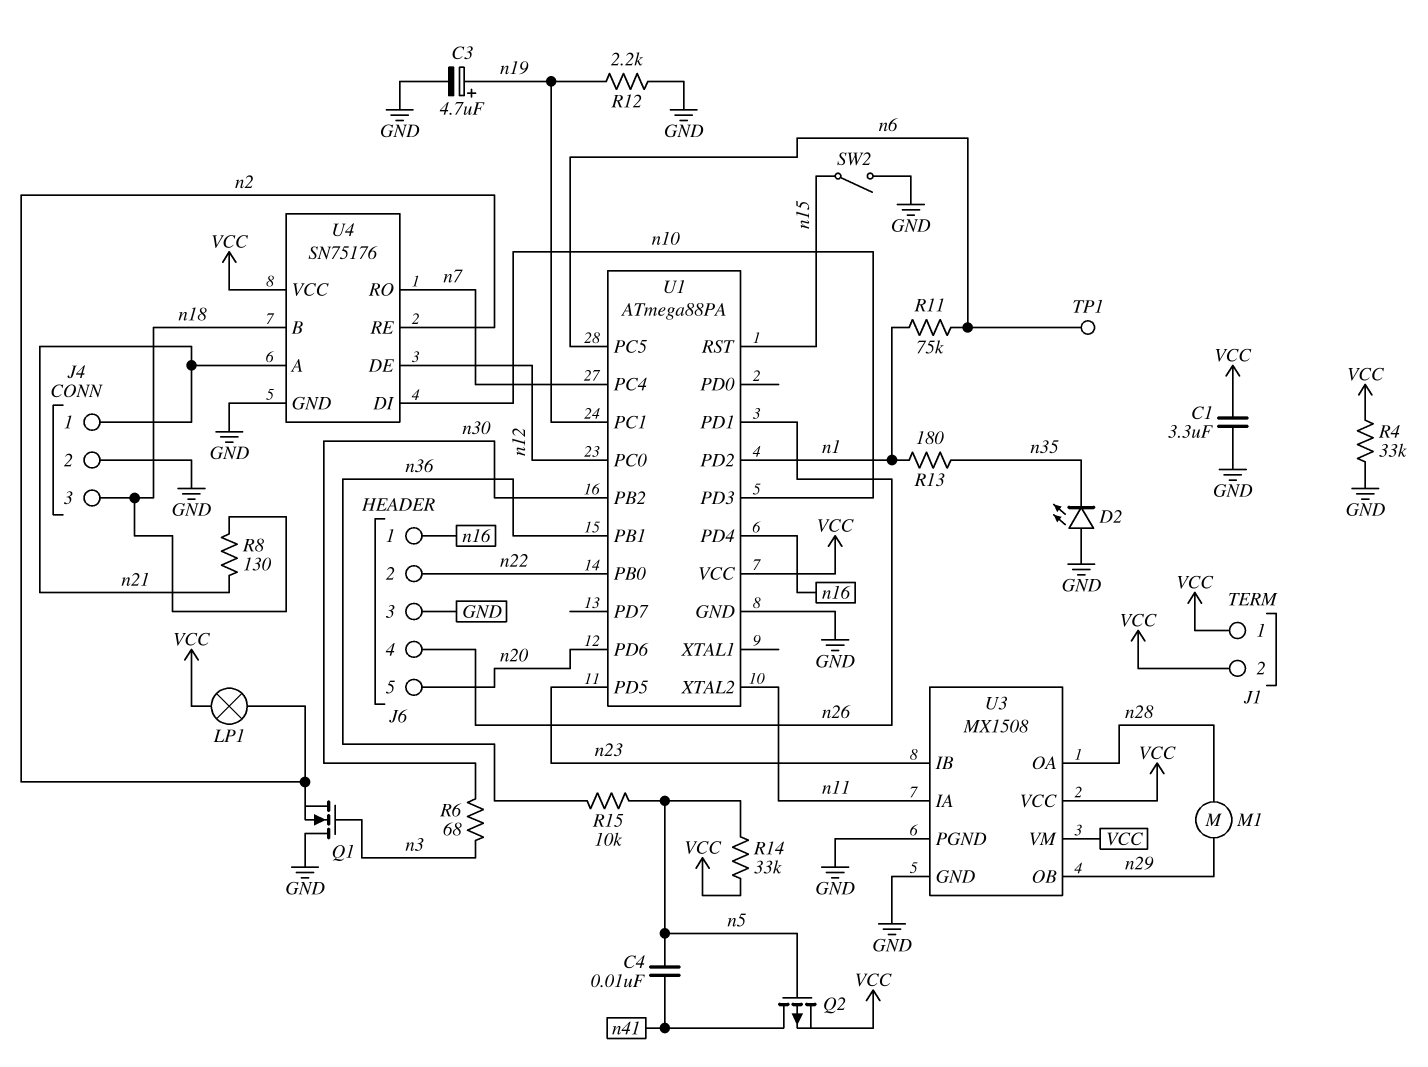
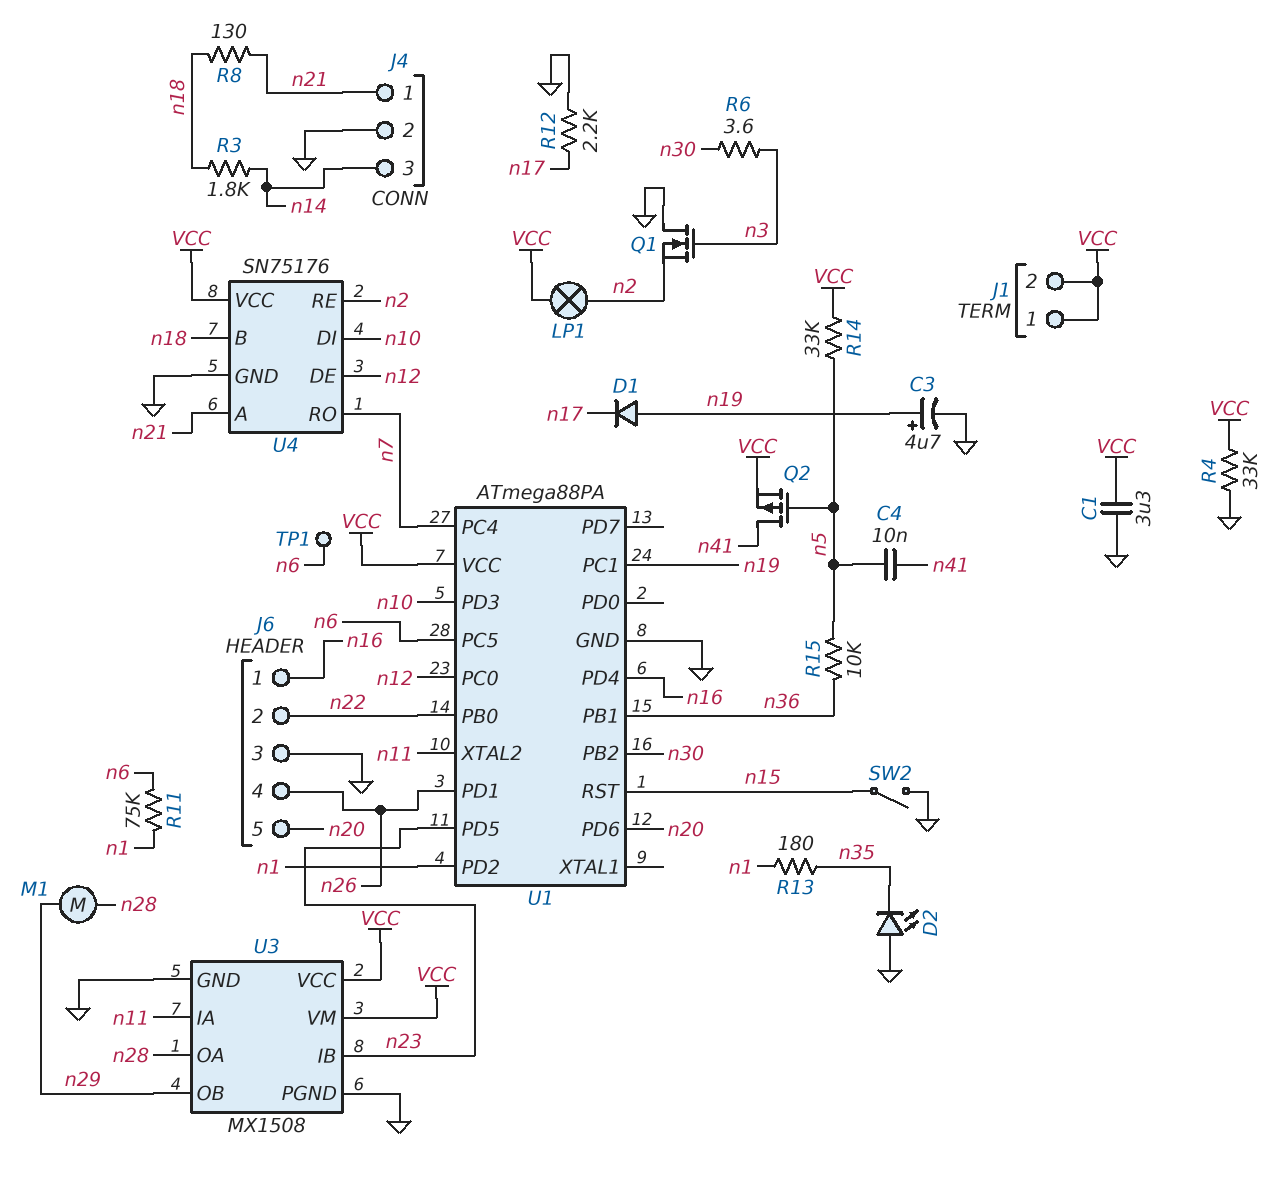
D1: none -> diode (A n19, K n17)
J4 pin 3: n18 -> n14
R3: none -> 1.8k (n14, n18)
R6: 68 (n3, n30) -> 3.6 (n3, n30)
R12: 2.2k (GND, n19) -> 2.2k (GND, n17)

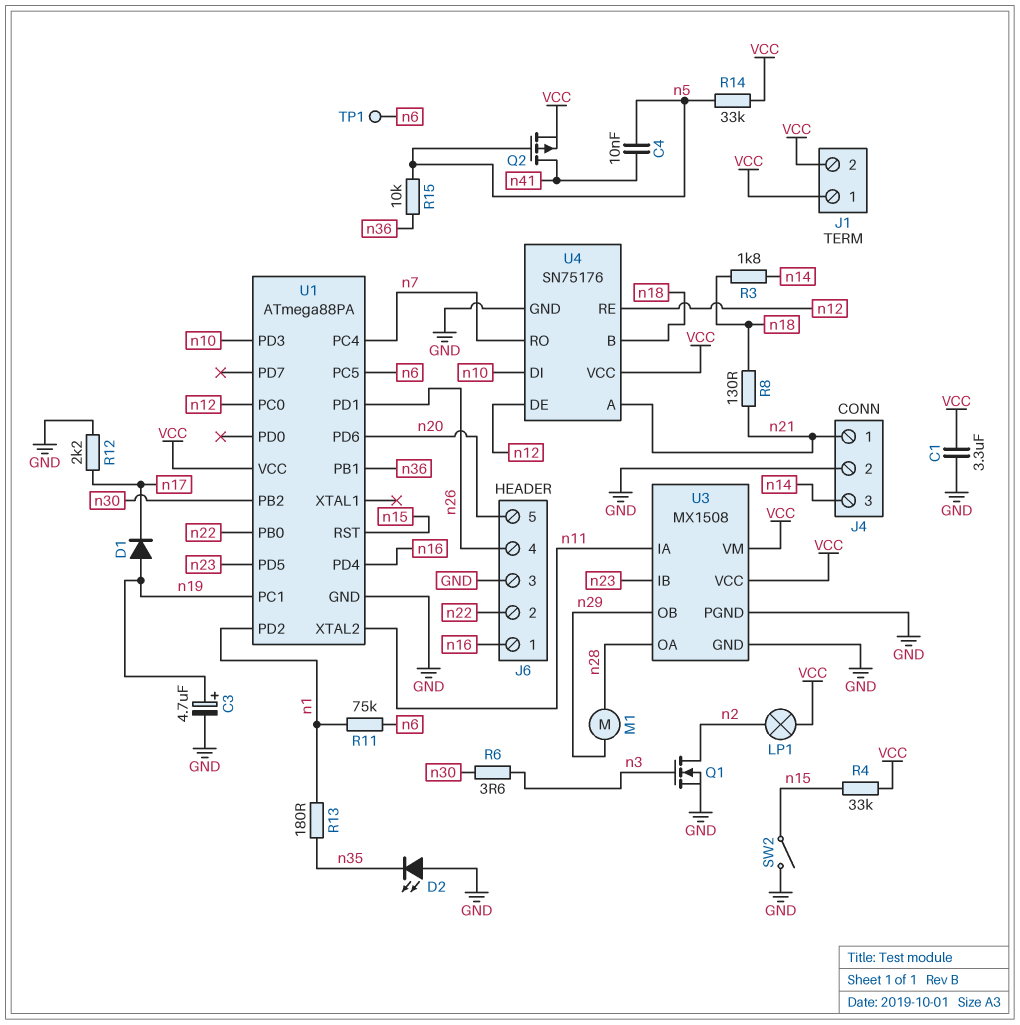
Q1: NMOS (G n3, D GND, S n2) -> NMOS (G n3, D n2, S GND)
R4: 33k (GND, VCC) -> 33k (VCC, n15)
U4 pin RE: n2 -> n12

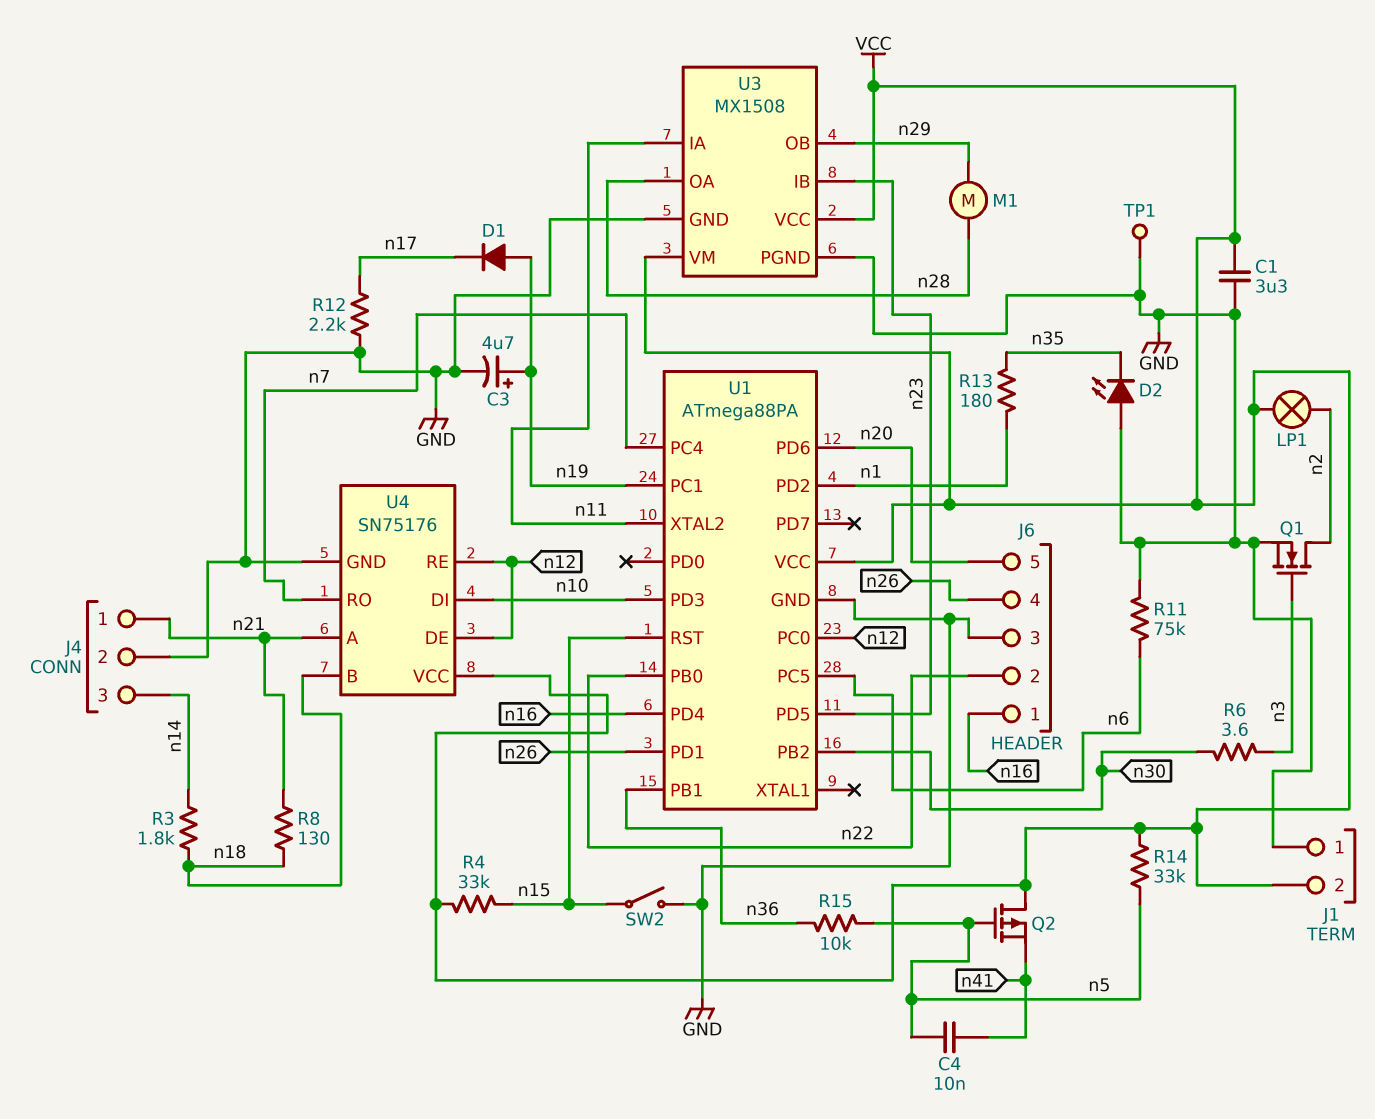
J1 pin 1: VCC -> GND
Q2: PMOS (G n5, D n41, S VCC) -> PMOS (G n5, D VCC, S n41)
R11: 75k (n1, n6) -> 75k (GND, n6)
TP1: test point (n6) -> test point (GND)

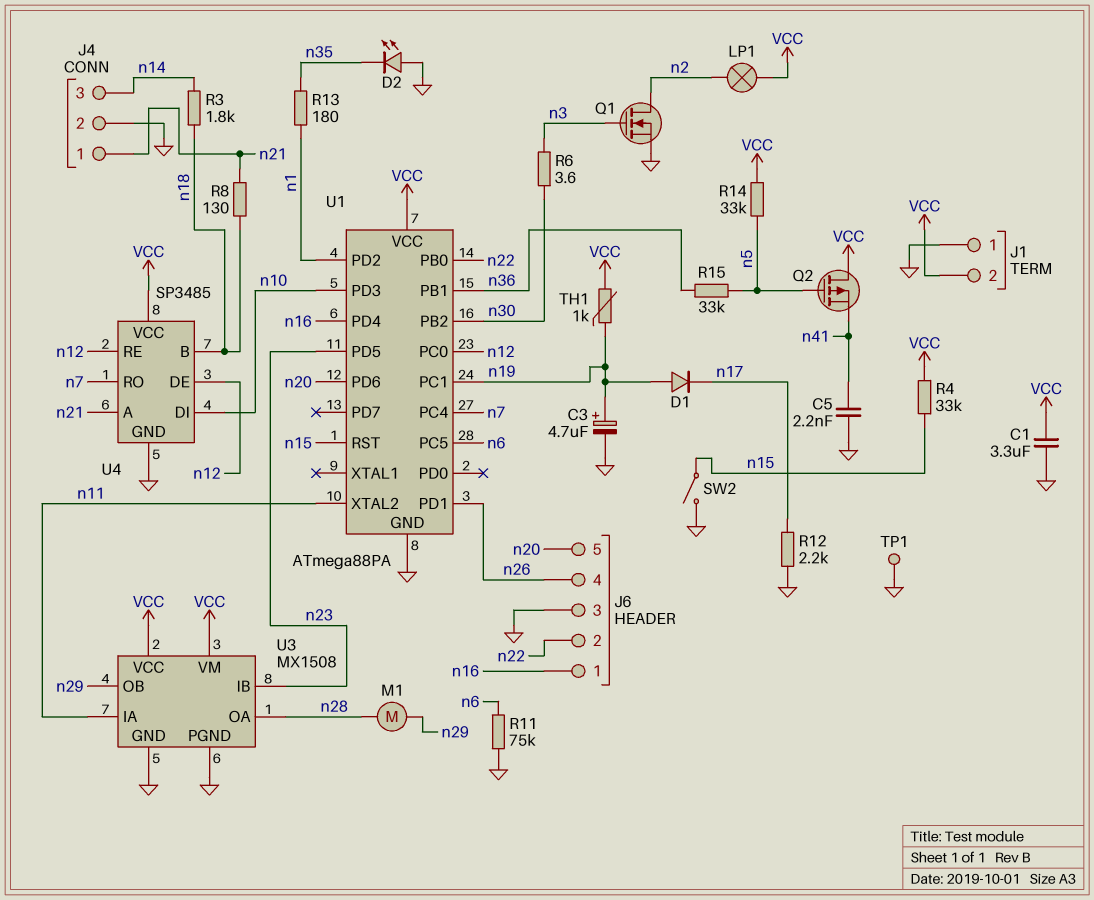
C4: 10nF (n5, n41) -> none
C5: none -> 2.2nF (GND, n41)
R15: 10k (n5, n36) -> 33k (n5, n36)
TH1: none -> 1k (VCC, n19)
U4: SN75176 -> SP3485

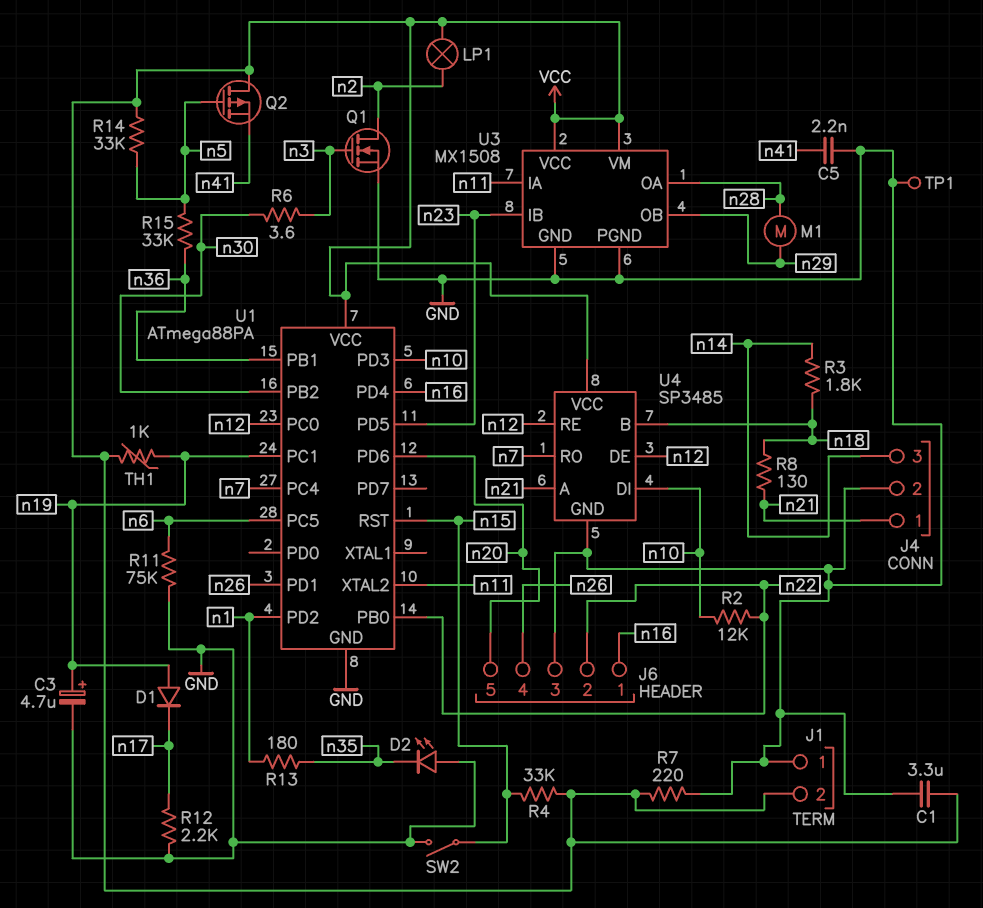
R2: none -> 12k (n10, n22)
R7: none -> 220 (GND, VCC)

